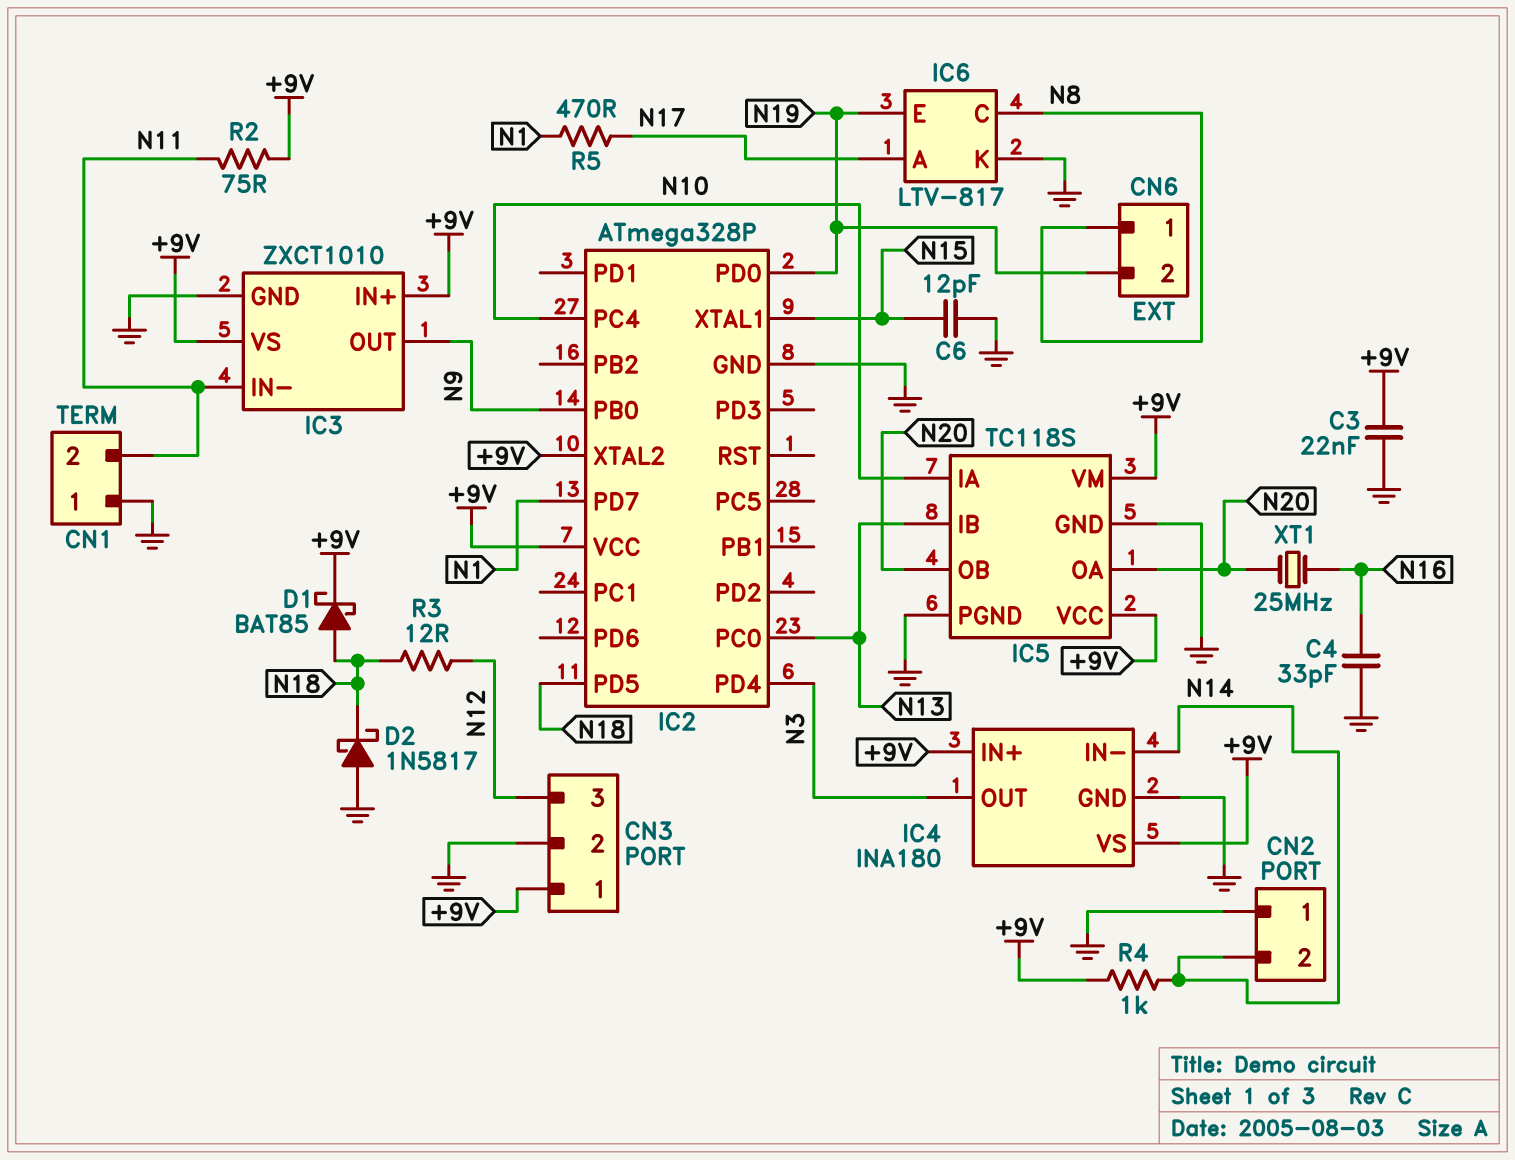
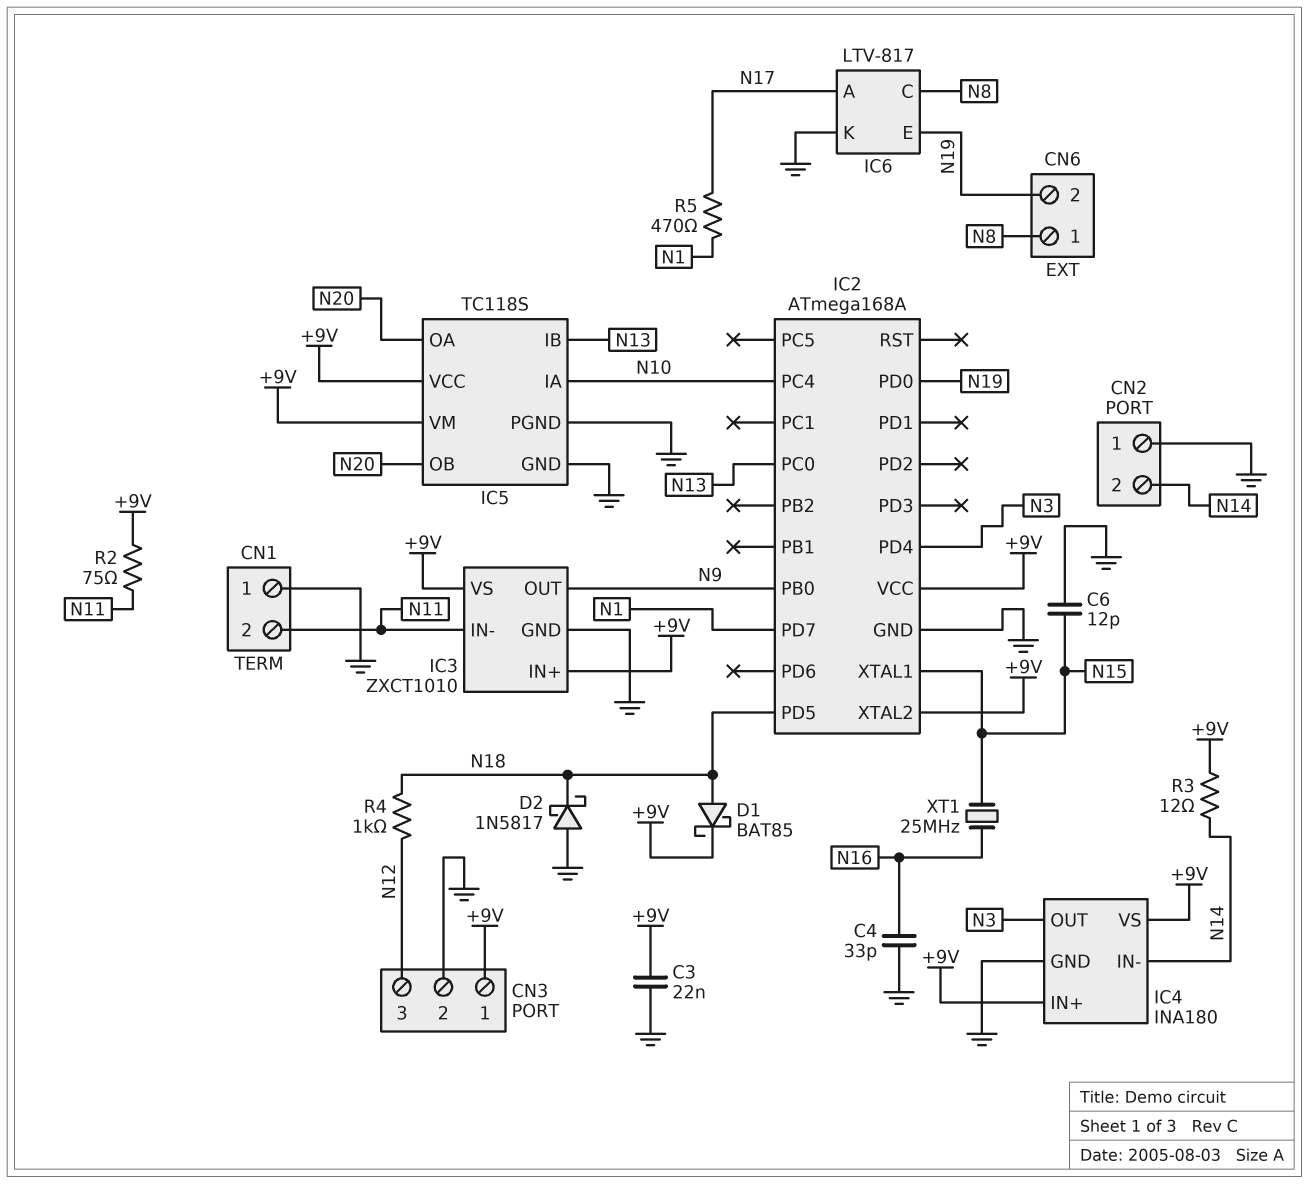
IC2: ATmega328P -> ATmega168A
R3: 12 (N12, N18) -> 12 (+9V, N14)
R4: 1k (+9V, N14) -> 1k (N12, N18)
XT1: 25MHz (N16, N20) -> 25MHz (N15, N16)

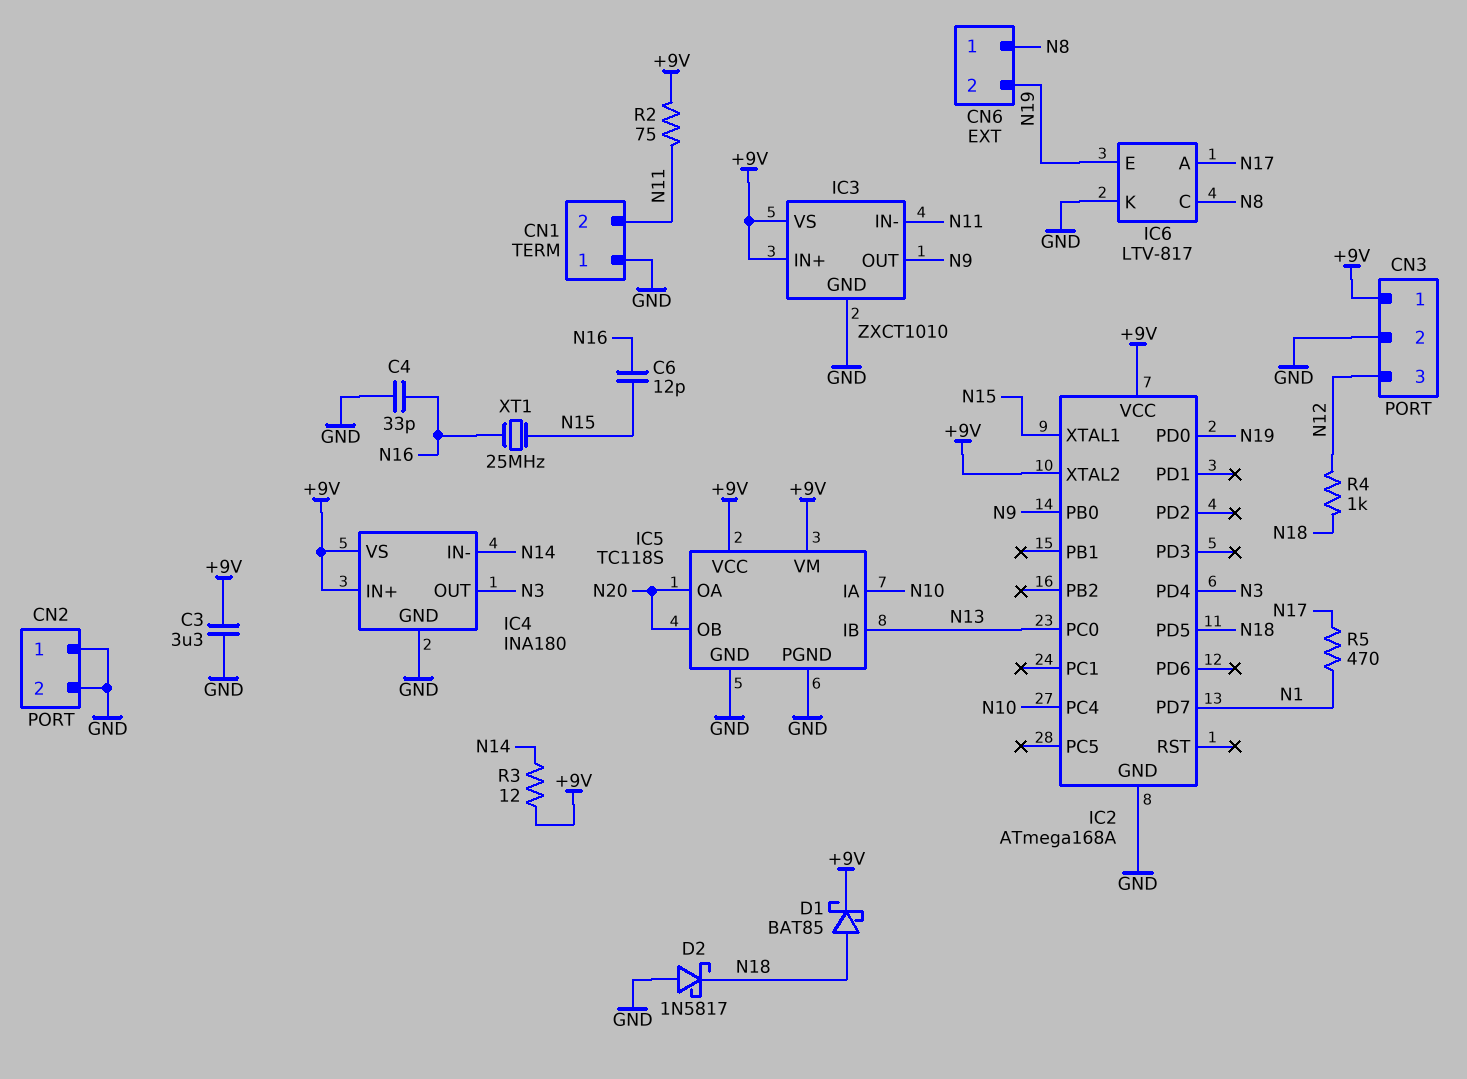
C3: 22nF (+9V, GND) -> 3.3uF (+9V, GND)
C6: 12pF (GND, N15) -> 12pF (N15, N16)
CN2 pin 2: N14 -> GND

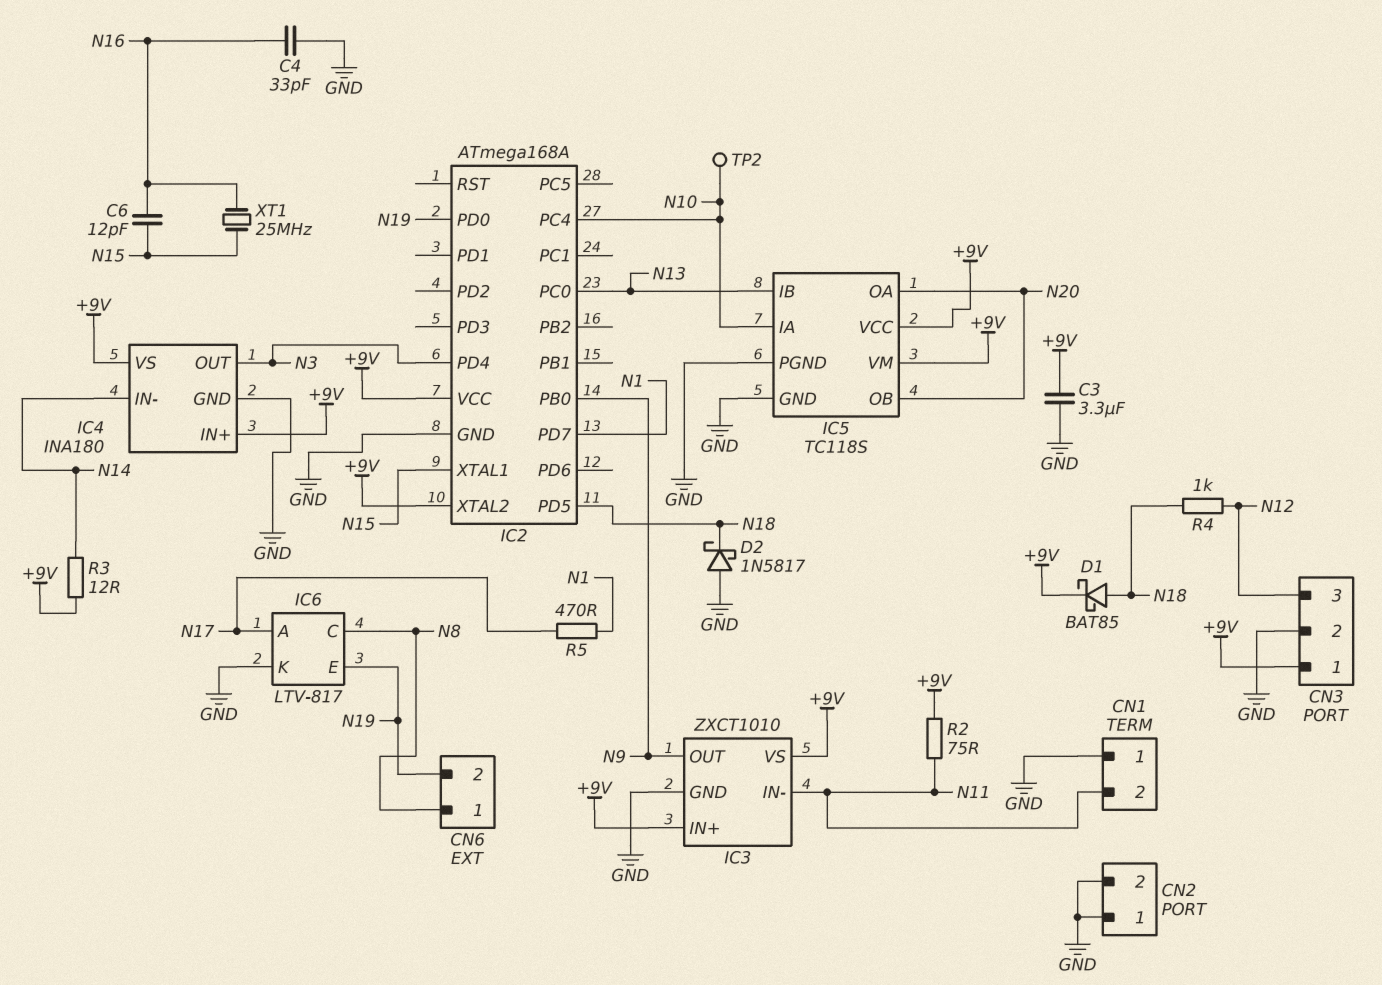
TP2: none -> test point (N10)

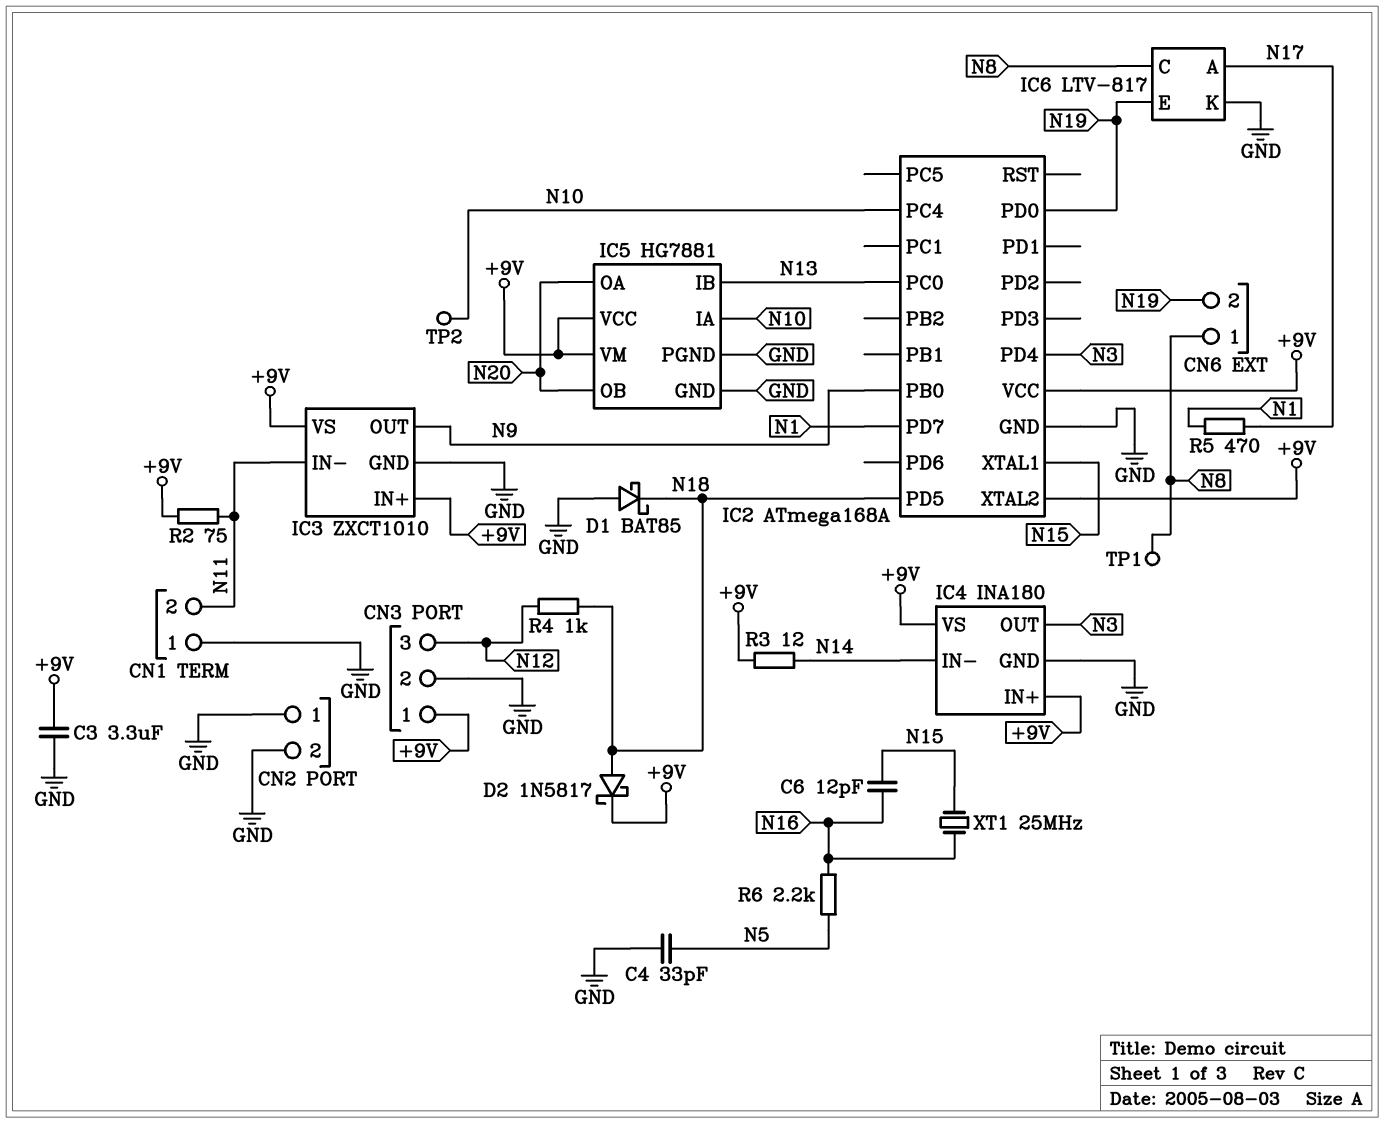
C4: 33pF (GND, N16) -> 33pF (GND, N5)
D1: schottky BAT85 (A N18, K +9V) -> schottky BAT85 (A GND, K N18)
D2: schottky 1N5817 (A GND, K N18) -> schottky 1N5817 (A N18, K +9V)
IC5: TC118S -> HG7881
R6: none -> 2.2k (N5, N16)
TP1: none -> test point (N8)

